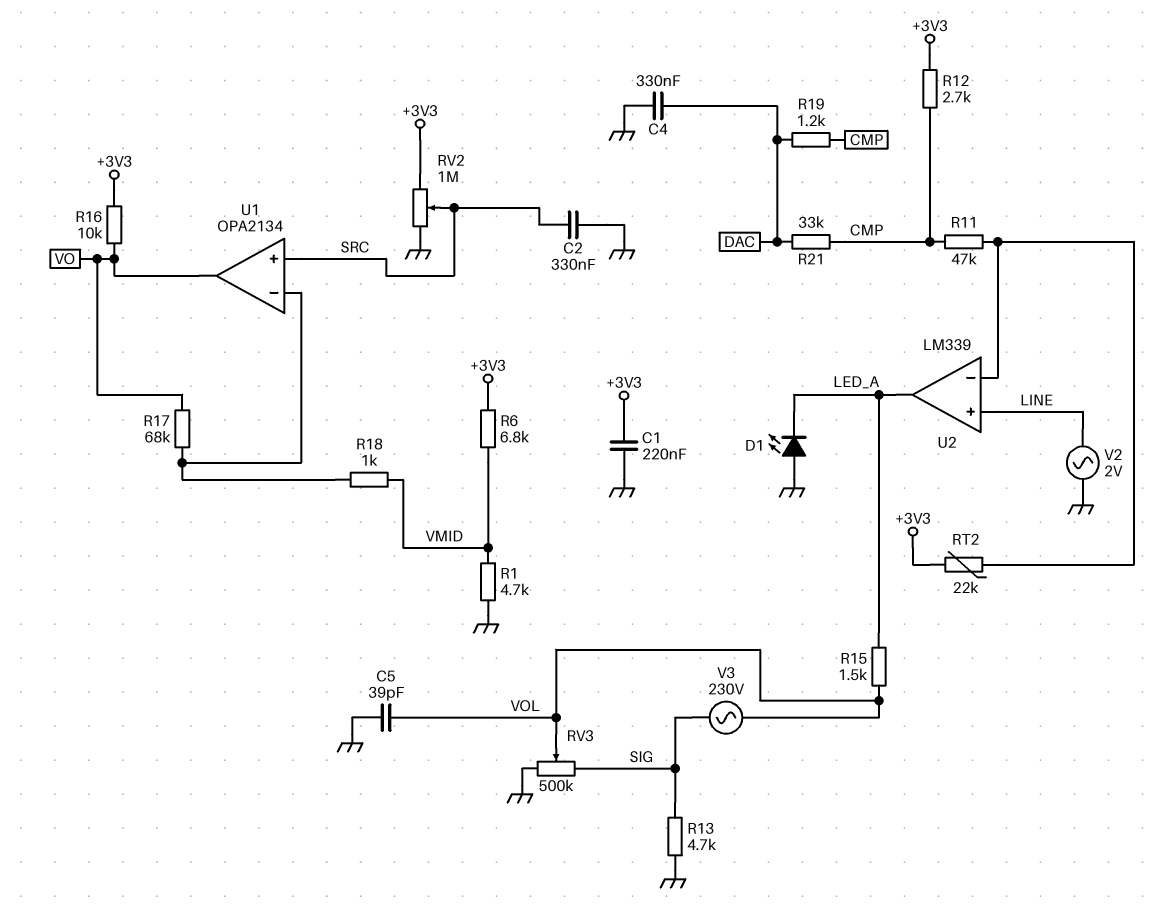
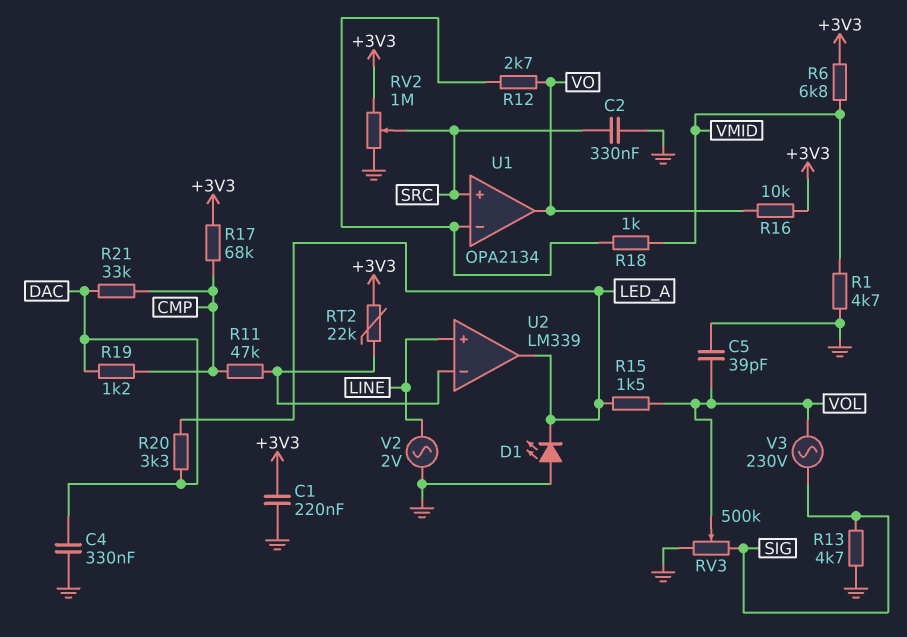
R12: 2.7k (+3V3, CMP) -> 2.7k (U1/in-, VO)
R17: 68k (U1/in-, VO) -> 68k (+3V3, CMP)
R20: none -> 3.3k (DAC, LED_A)

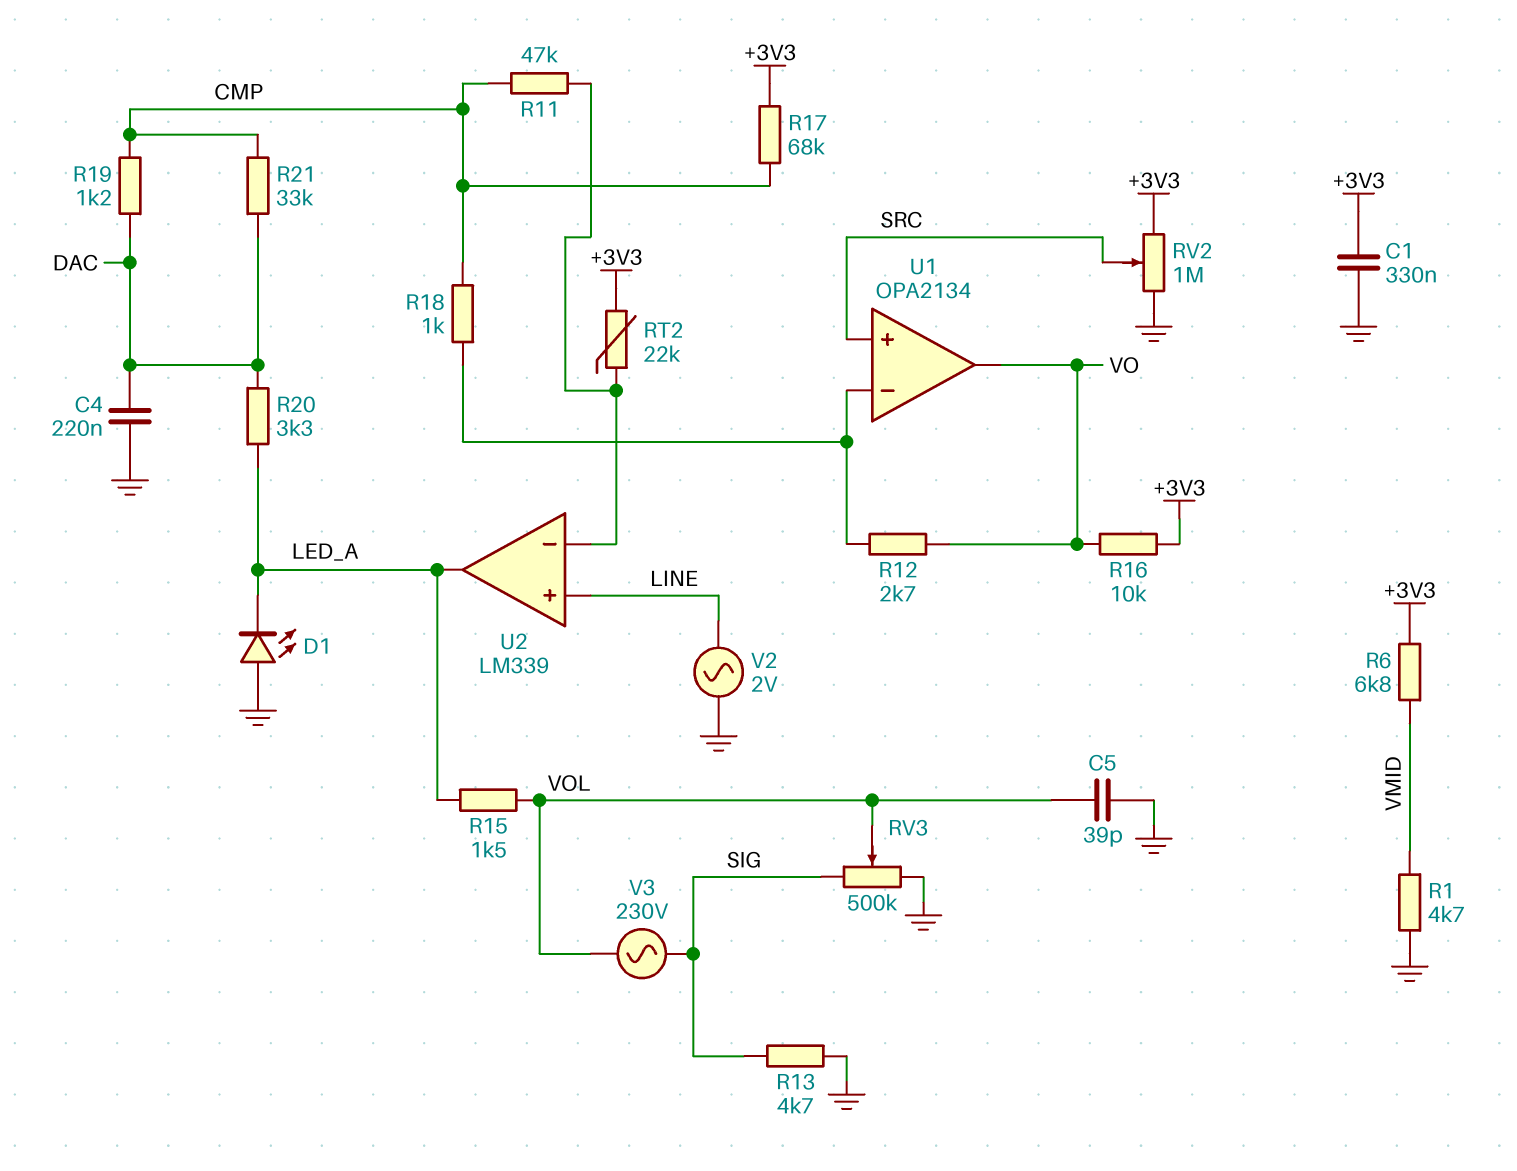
C1: 220nF (+3V3, GND) -> 330nF (+3V3, GND)
C2: 330nF (GND, SRC) -> none
C4: 330nF (DAC, GND) -> 220nF (DAC, GND)
R18: 1k (U1/in-, VMID) -> 1k (CMP, U1/in-)

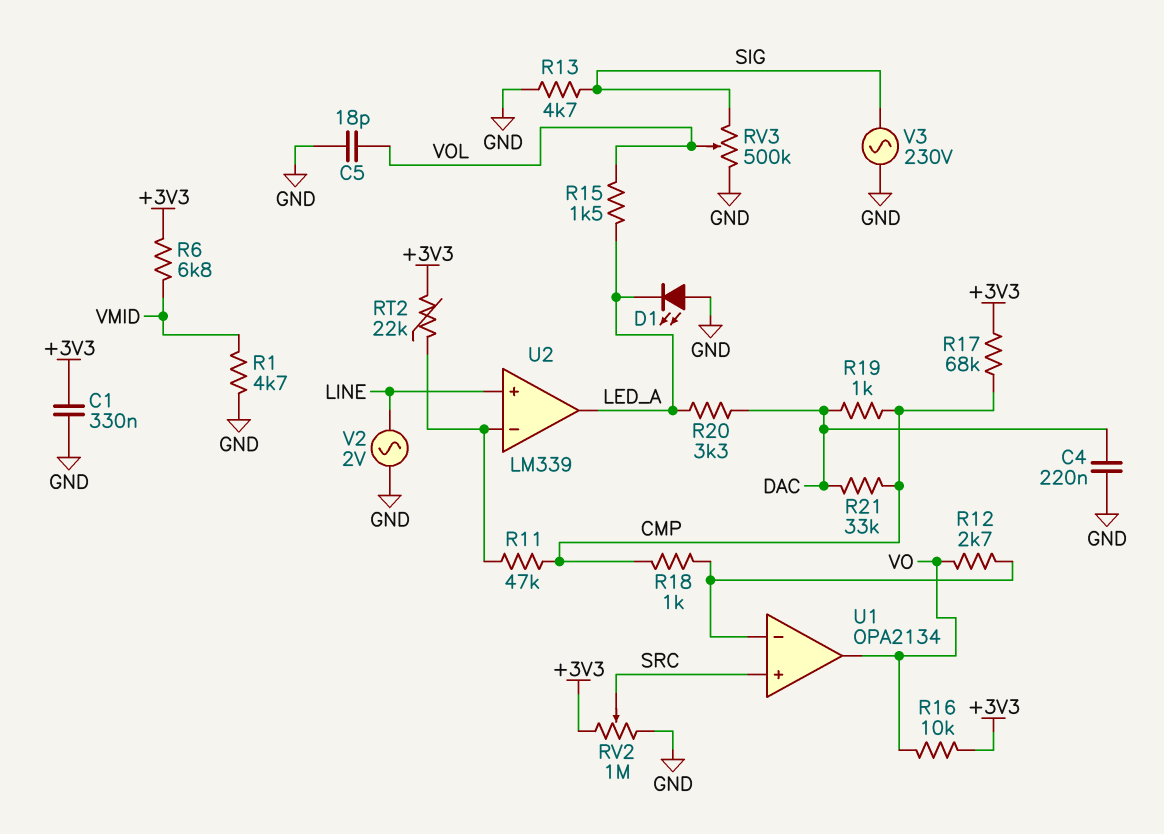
C5: 39pF (GND, VOL) -> 18pF (GND, VOL)
R19: 1.2k (CMP, DAC) -> 1k (CMP, DAC)
V3: AC 230V (SIG, VOL) -> AC 230V (GND, SIG)

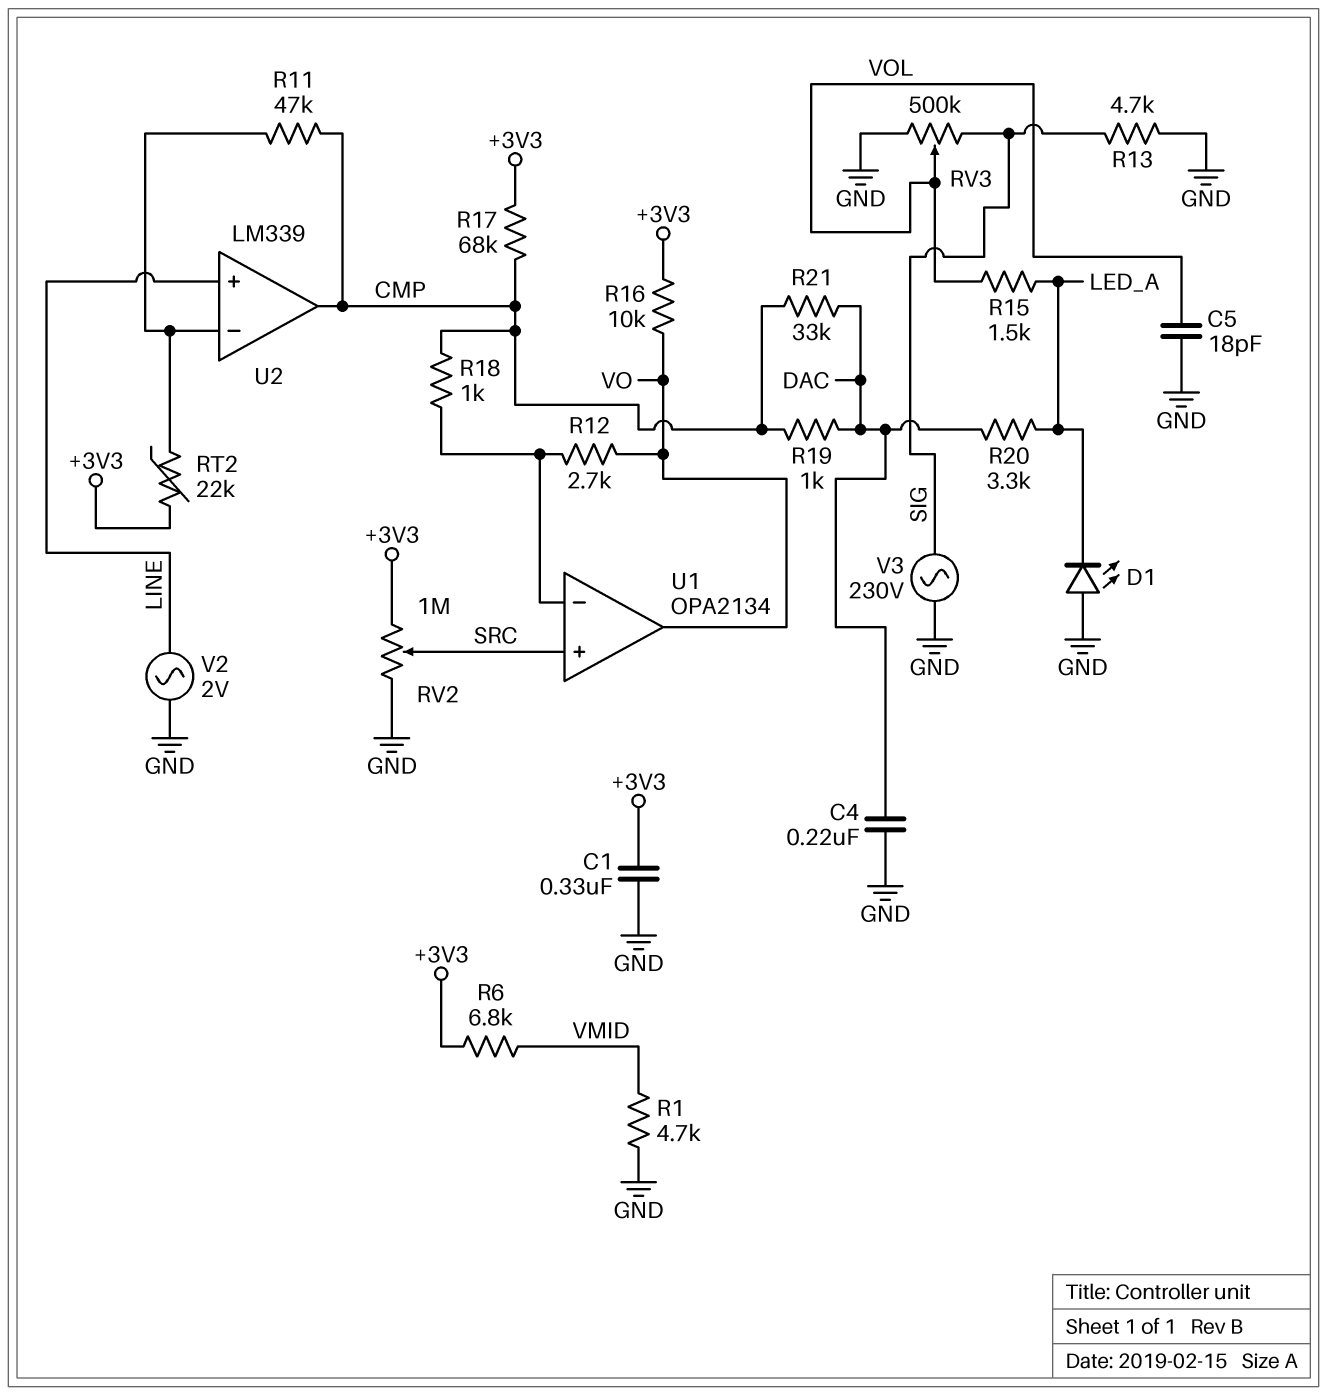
U2 pin out: LED_A -> CMP

